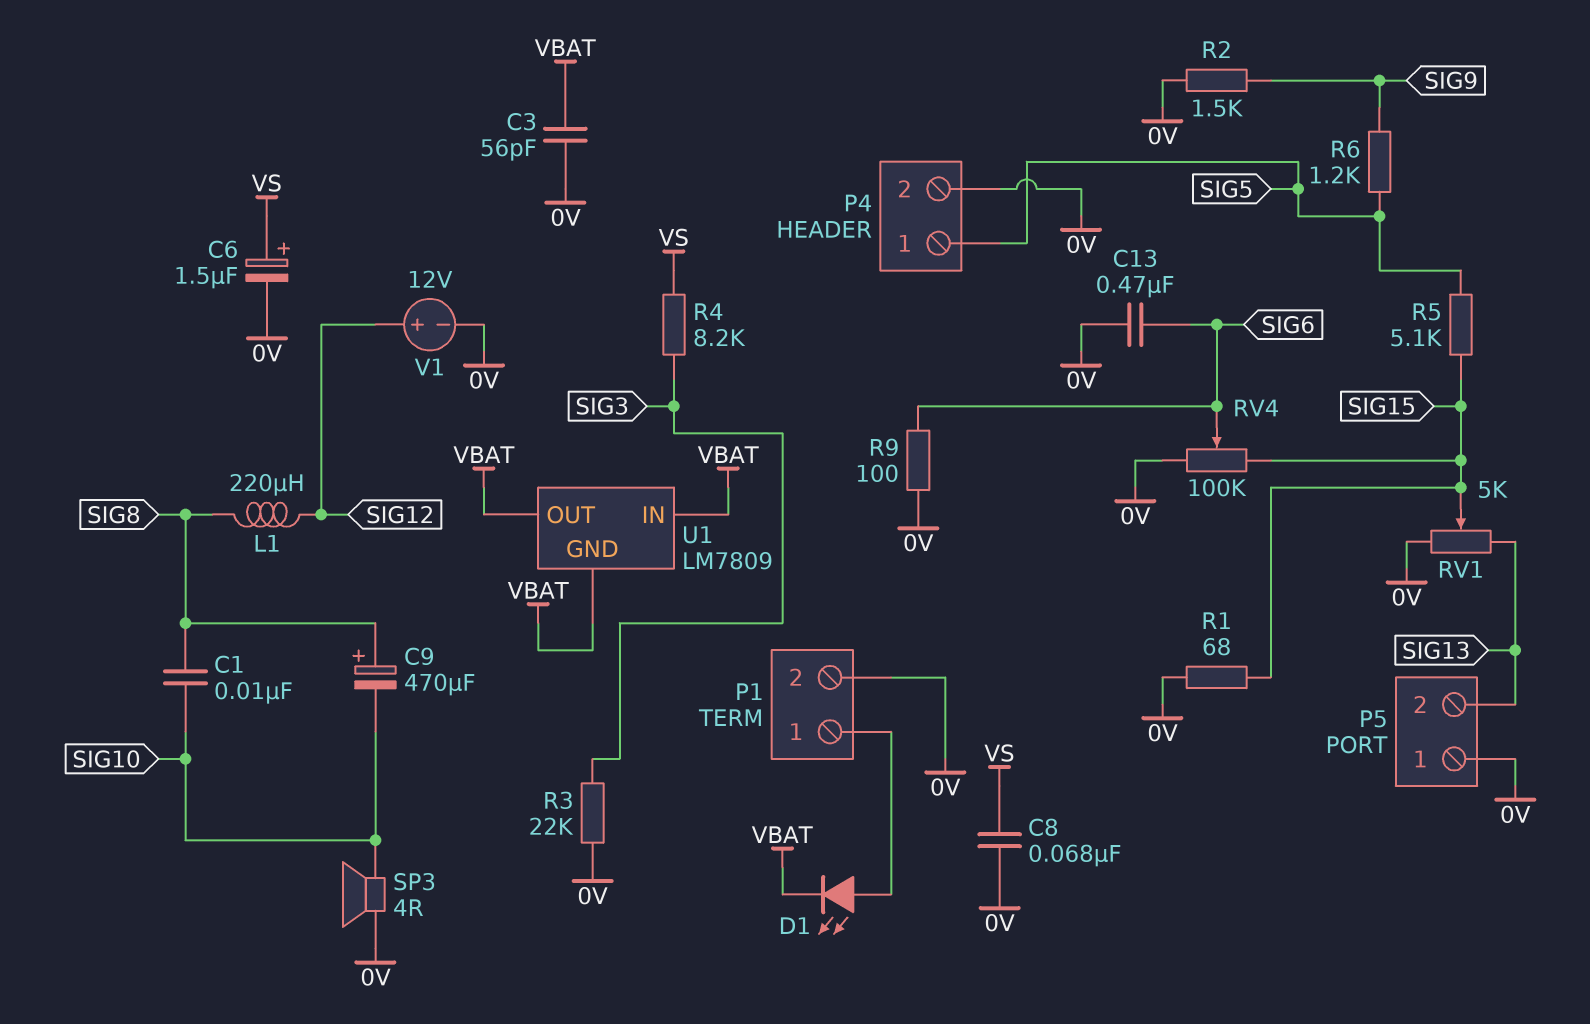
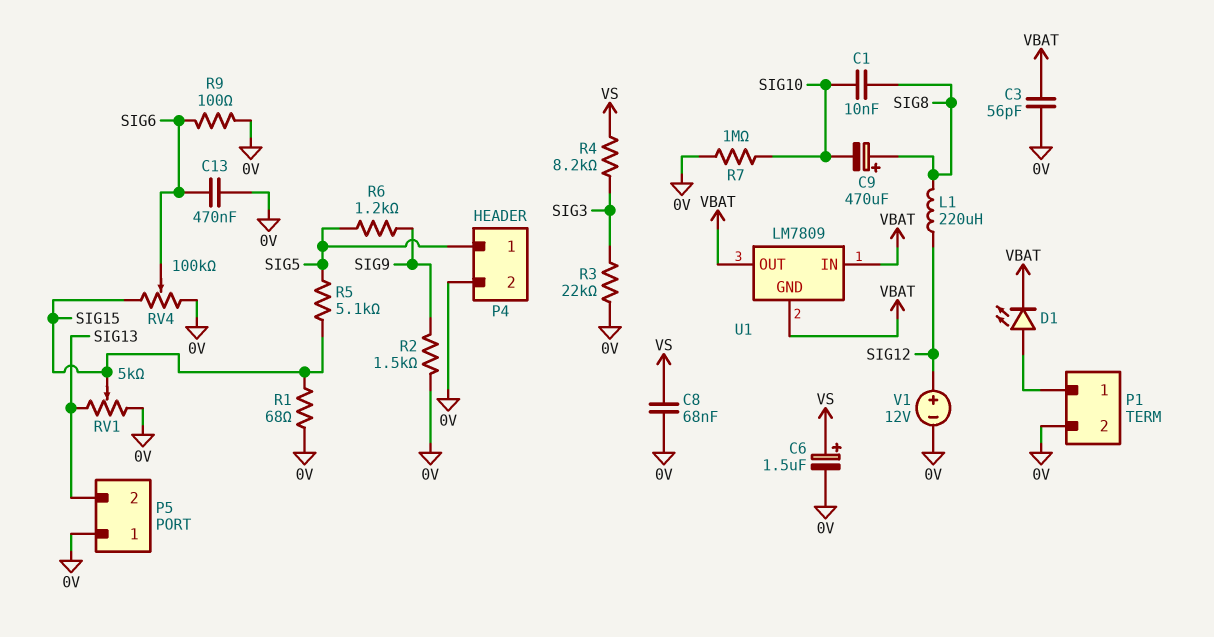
R7: none -> 1M (0V, SIG10)
SP3: speaker 4R (0V, SIG10) -> none

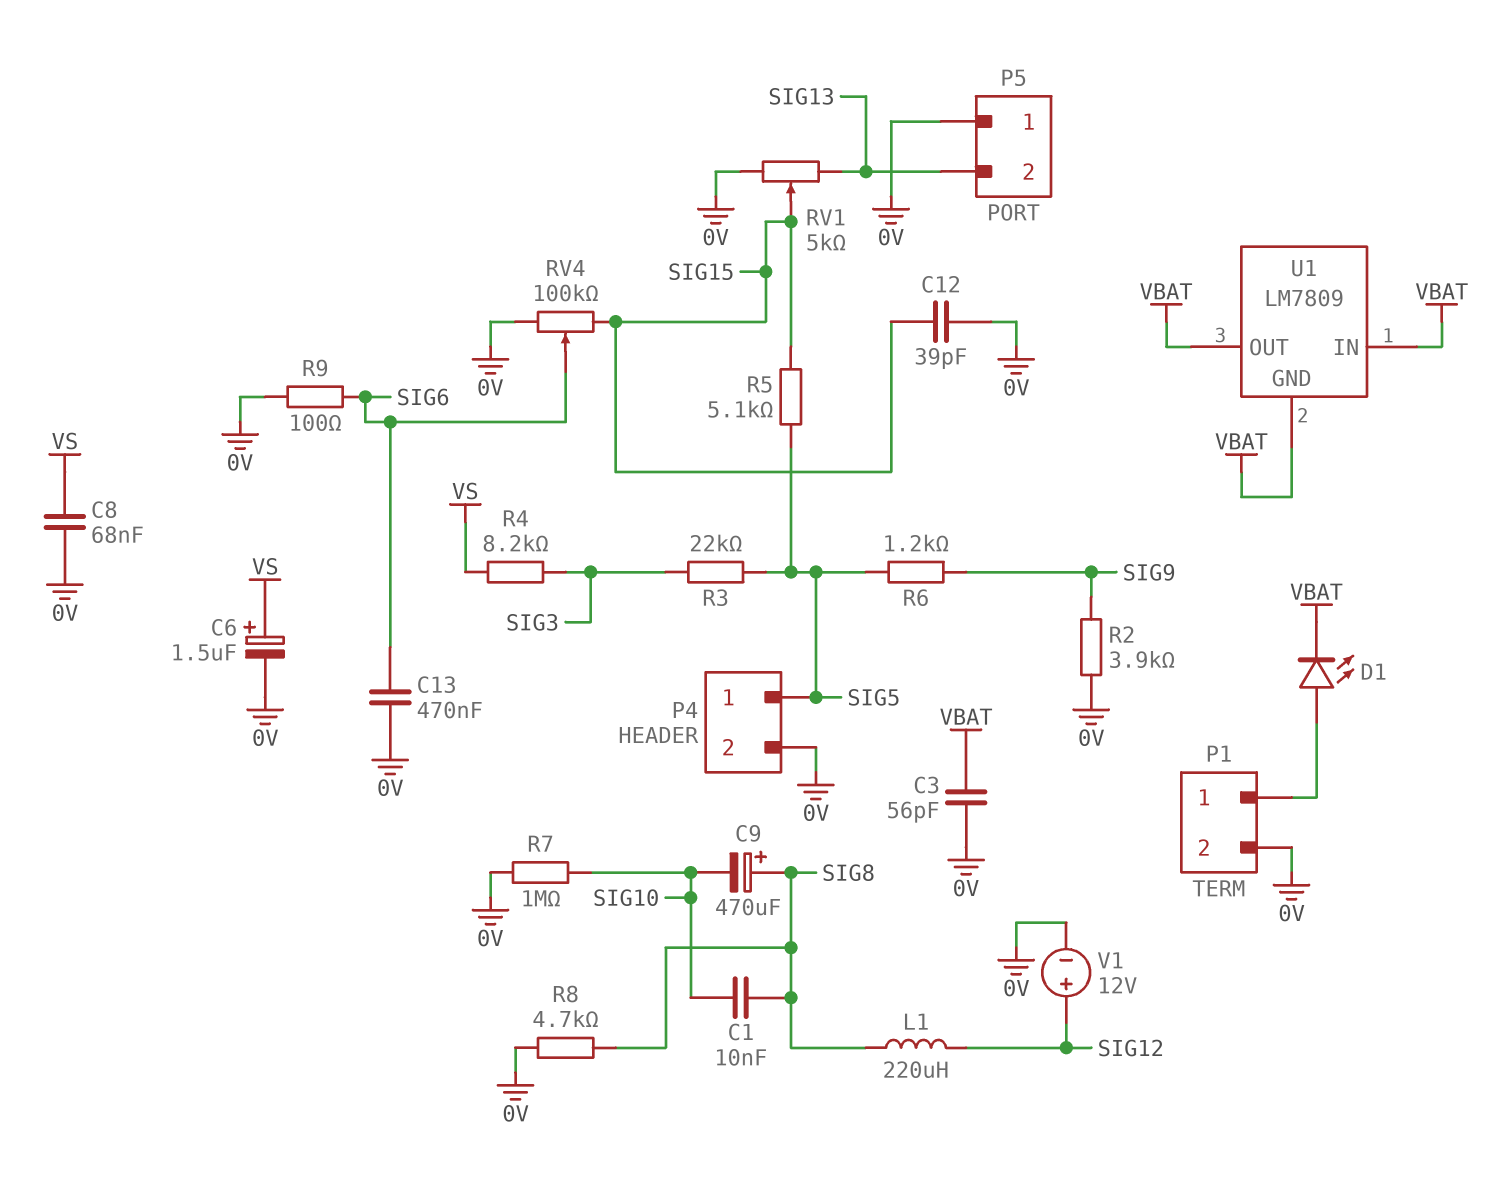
C12: none -> 39pF (0V, SIG15)
R1: 68 (0V, SIG15) -> none
R2: 1.5k (0V, SIG9) -> 3.9k (0V, SIG9)
R3: 22k (0V, SIG3) -> 22k (SIG3, SIG5)
R8: none -> 4.7k (0V, SIG8)

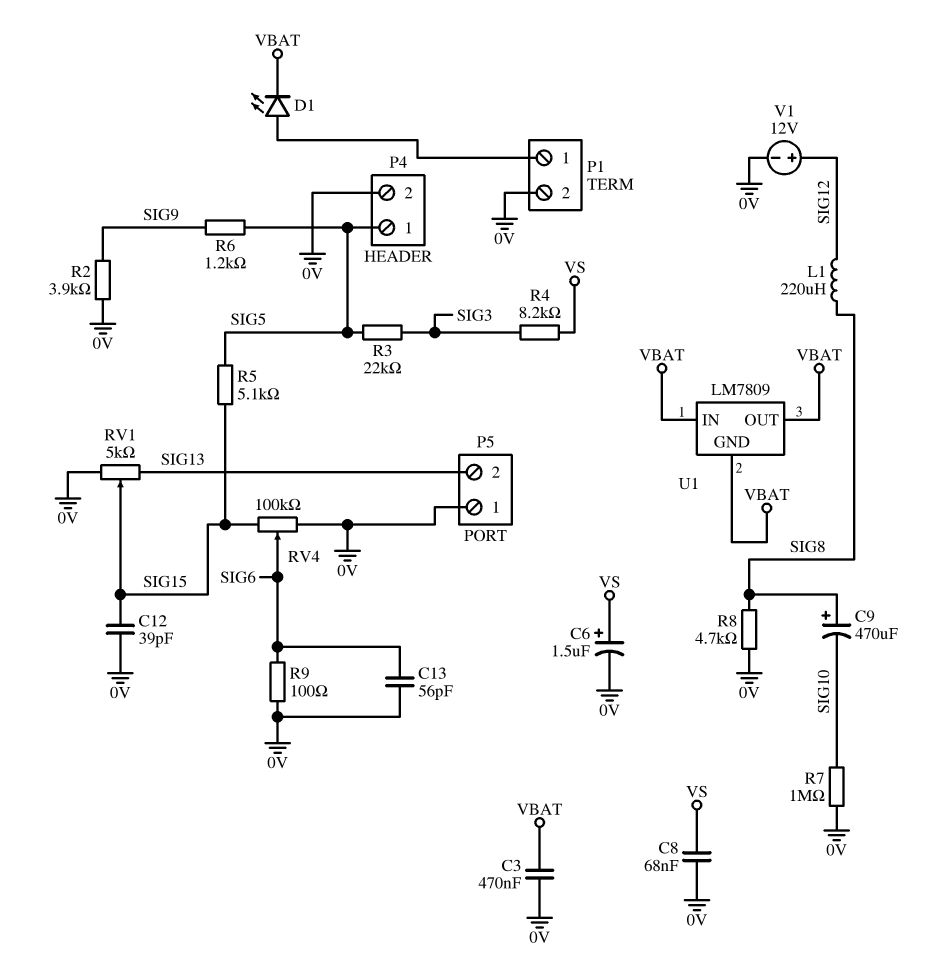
C1: 10nF (SIG8, SIG10) -> none
C3: 56pF (0V, VBAT) -> 470nF (0V, VBAT)
C13: 470nF (0V, SIG6) -> 56pF (0V, SIG6)

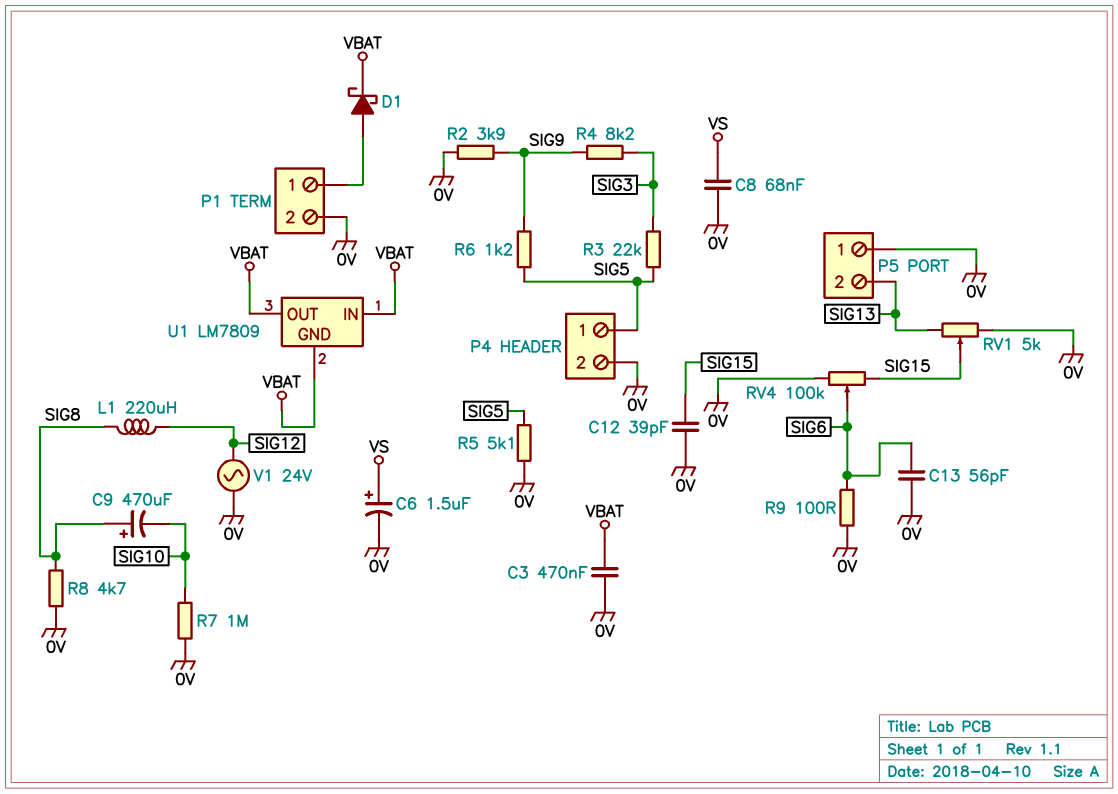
D1: LED (A P1/1, K VBAT) -> schottky (A P1/1, K VBAT)
R4: 8.2k (SIG3, VS) -> 8.2k (SIG3, SIG9)
R5: 5.1k (SIG5, SIG15) -> 5.1k (0V, SIG5)
V1: 12V (plus SIG12, minus 0V) -> AC 24V (0V, SIG12)

